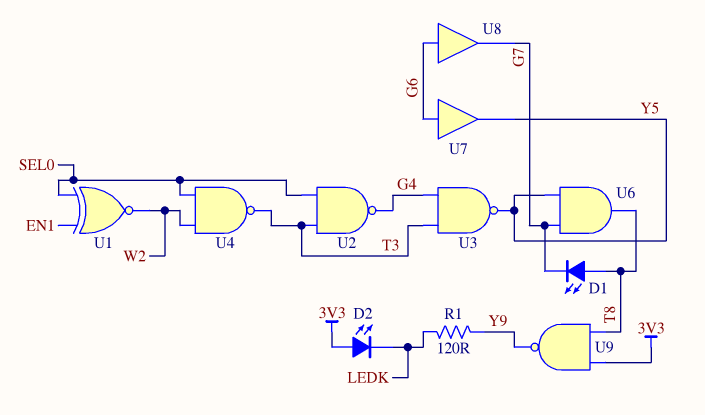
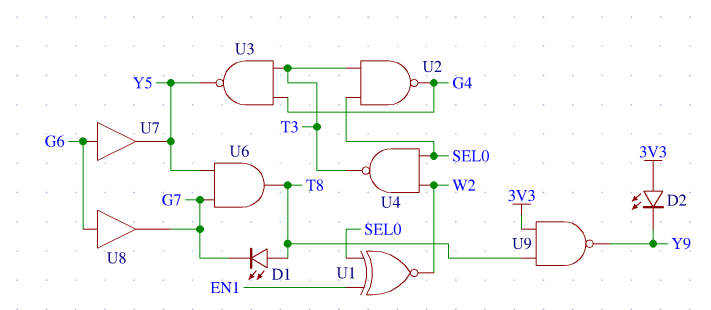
D2: LED (A 3V3, K LEDK) -> LED (A 3V3, K Y9)
R1: 120 (LEDK, Y9) -> none

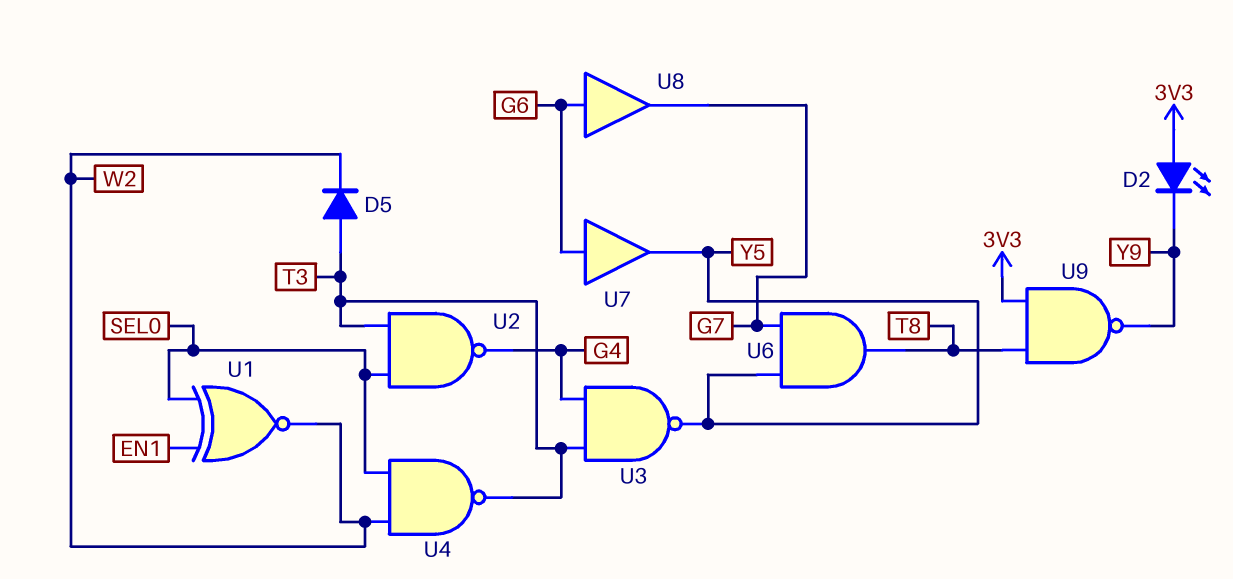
D1: LED (A T8, K G7) -> none
D5: none -> diode (A T3, K W2)

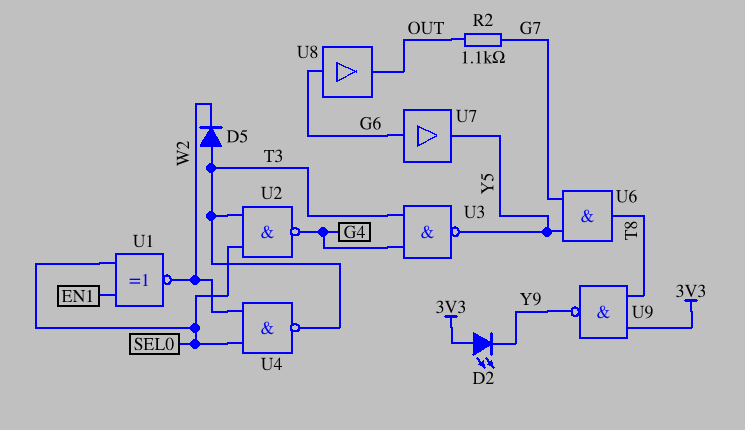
R2: none -> 1.1k (G7, OUT)
U8: buffer (in G6, out G7) -> buffer (in G6, out OUT)

